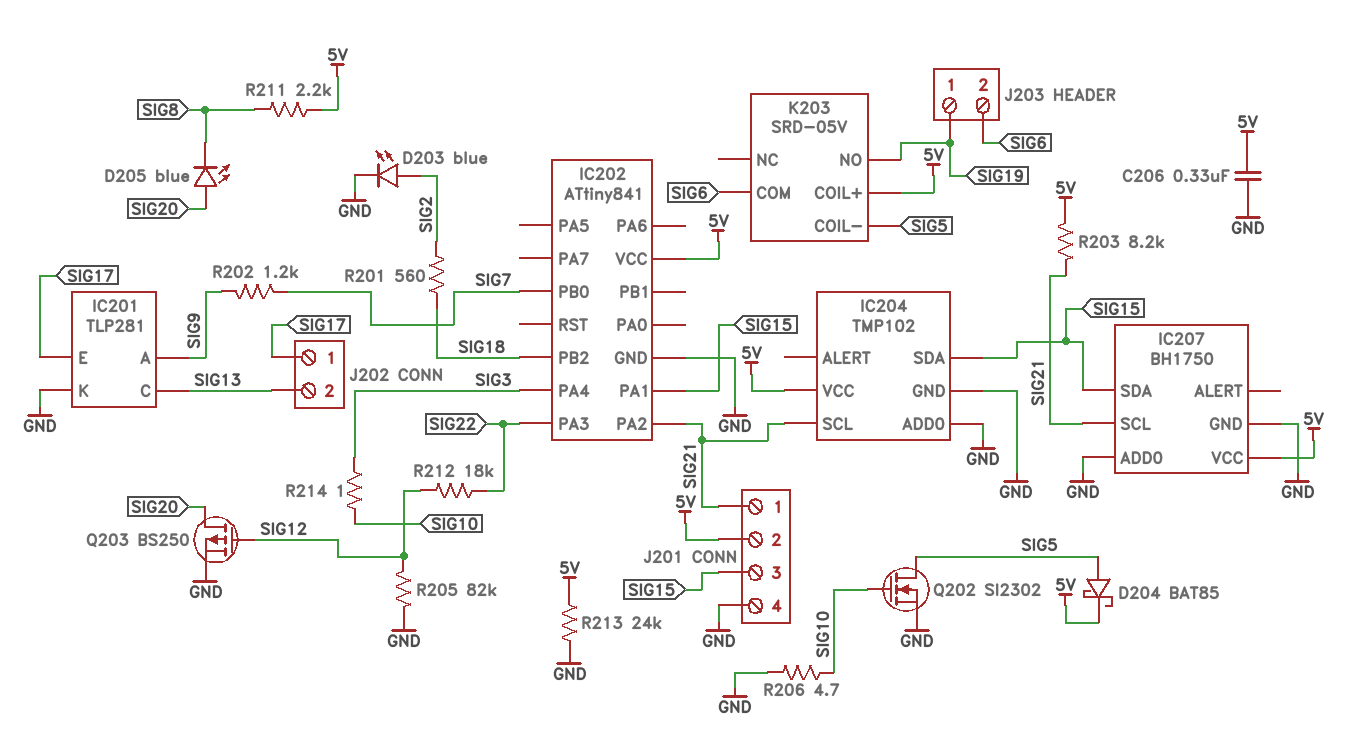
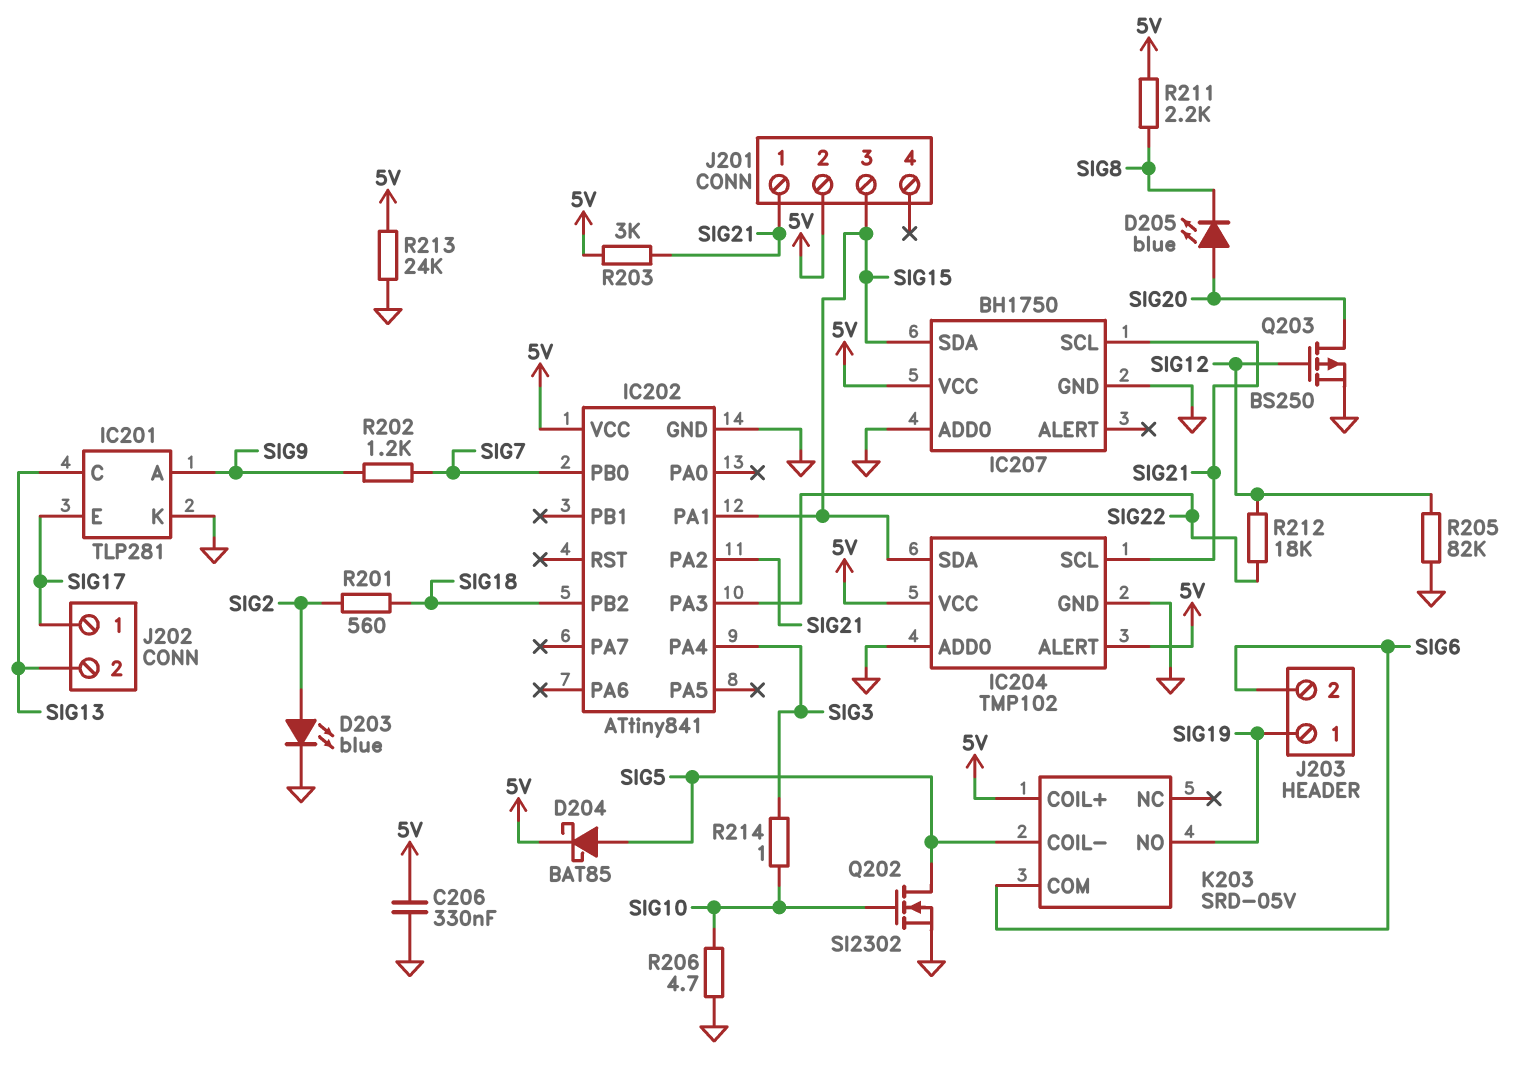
IC204 pin ALERT: none -> 5V
J201 pin 4: GND -> none
R203: 8.2k (5V, SIG21) -> 3k (5V, SIG21)

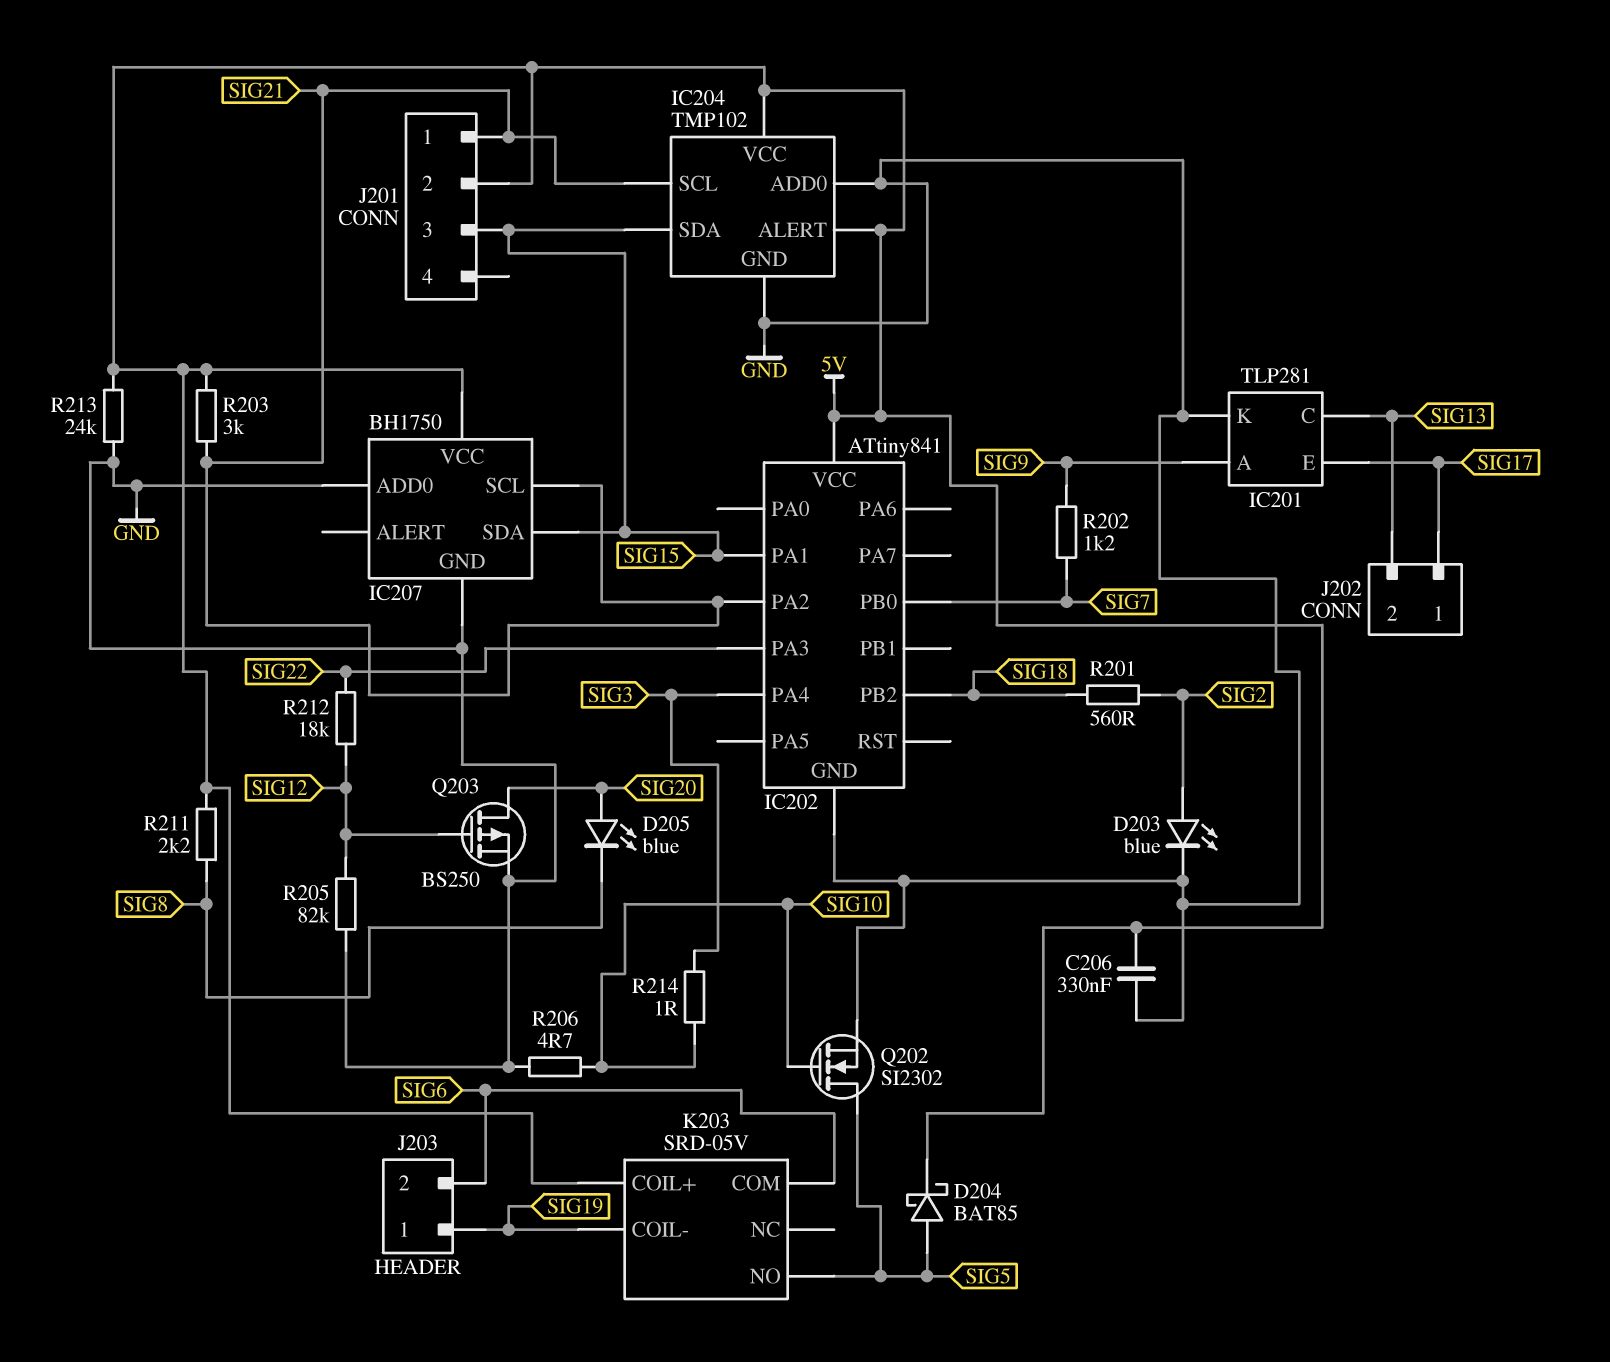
K203 pin COIL-: SIG5 -> SIG19
K203 pin NO: SIG19 -> SIG5

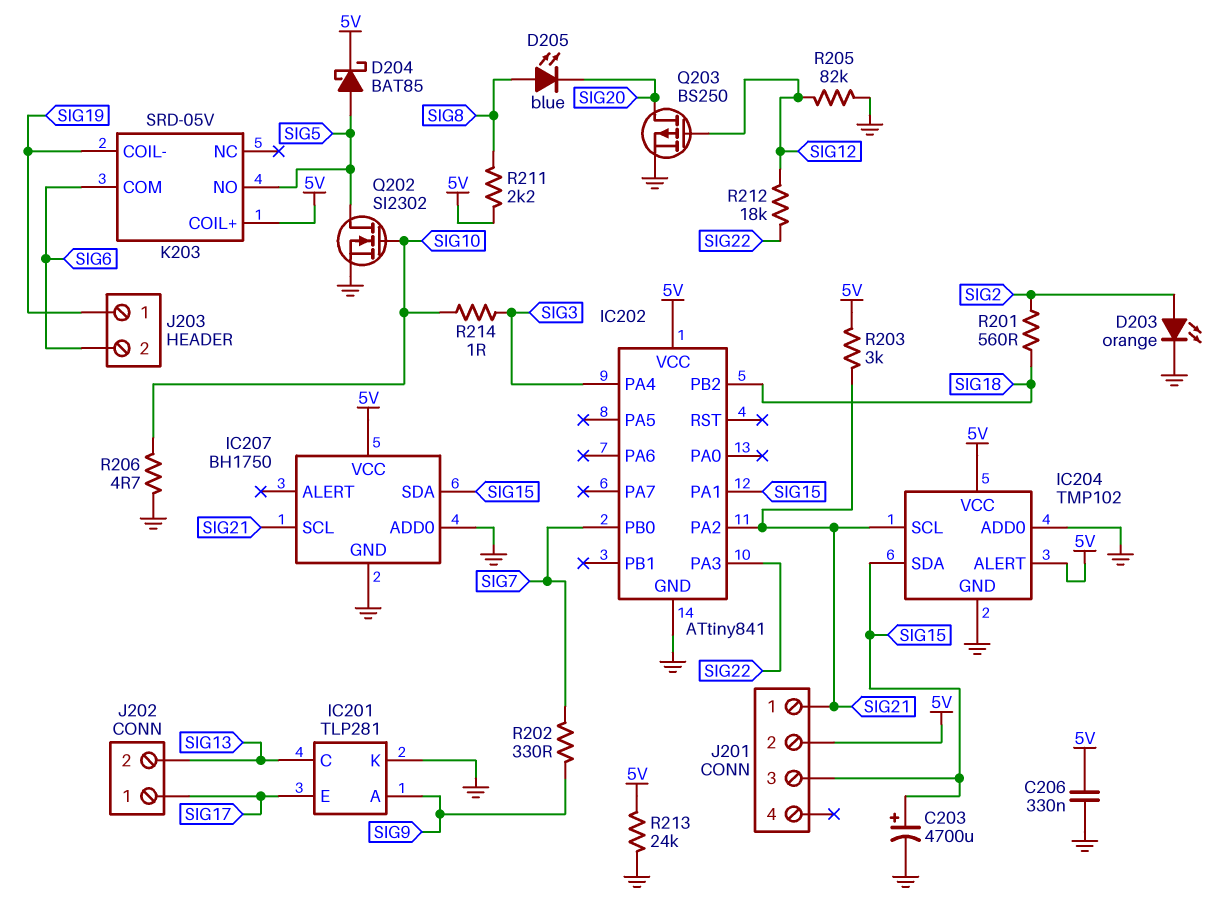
C203: none -> 4700uF (plus SIG15, minus GND)
D203: LED blue (A SIG2, K GND) -> LED orange (A SIG2, K GND)
D205: LED blue (A SIG20, K SIG8) -> LED blue (A SIG8, K SIG20)
R202: 1.2k (SIG7, SIG9) -> 330 (SIG7, SIG9)

